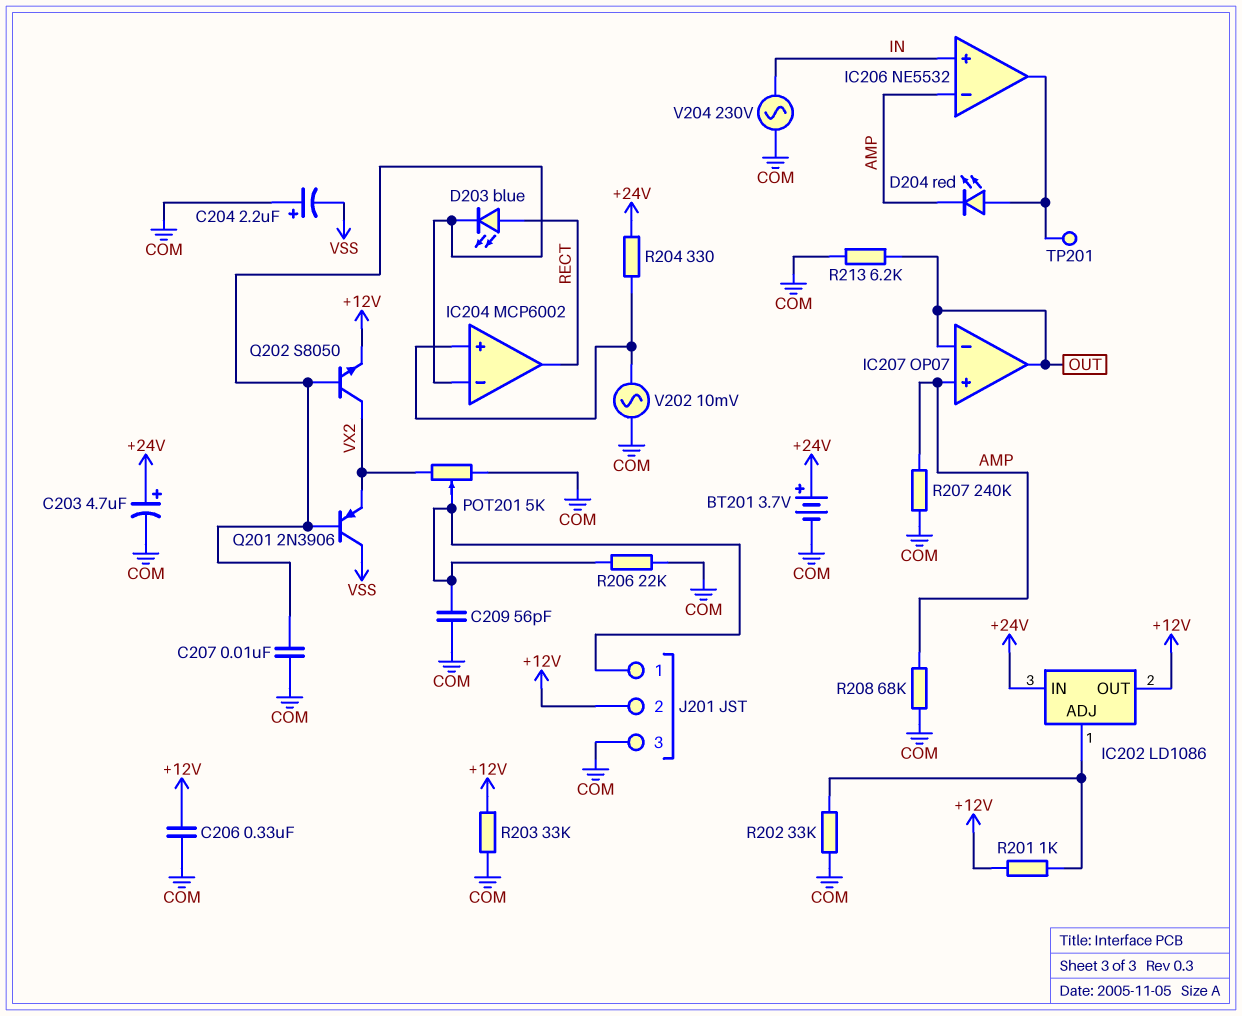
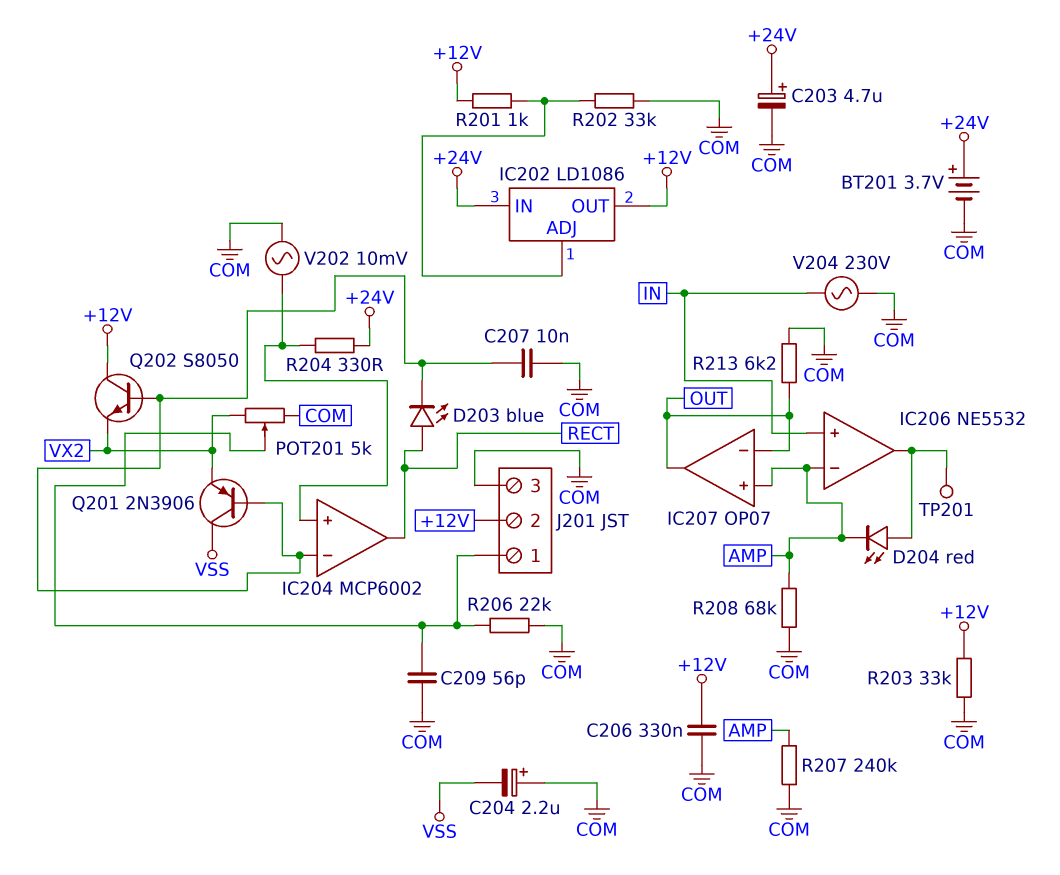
Q202: NPN S8050 (B IC204/in-, C VX2, E +12V) -> NPN S8050 (B IC204/in-, C +12V, E VX2)

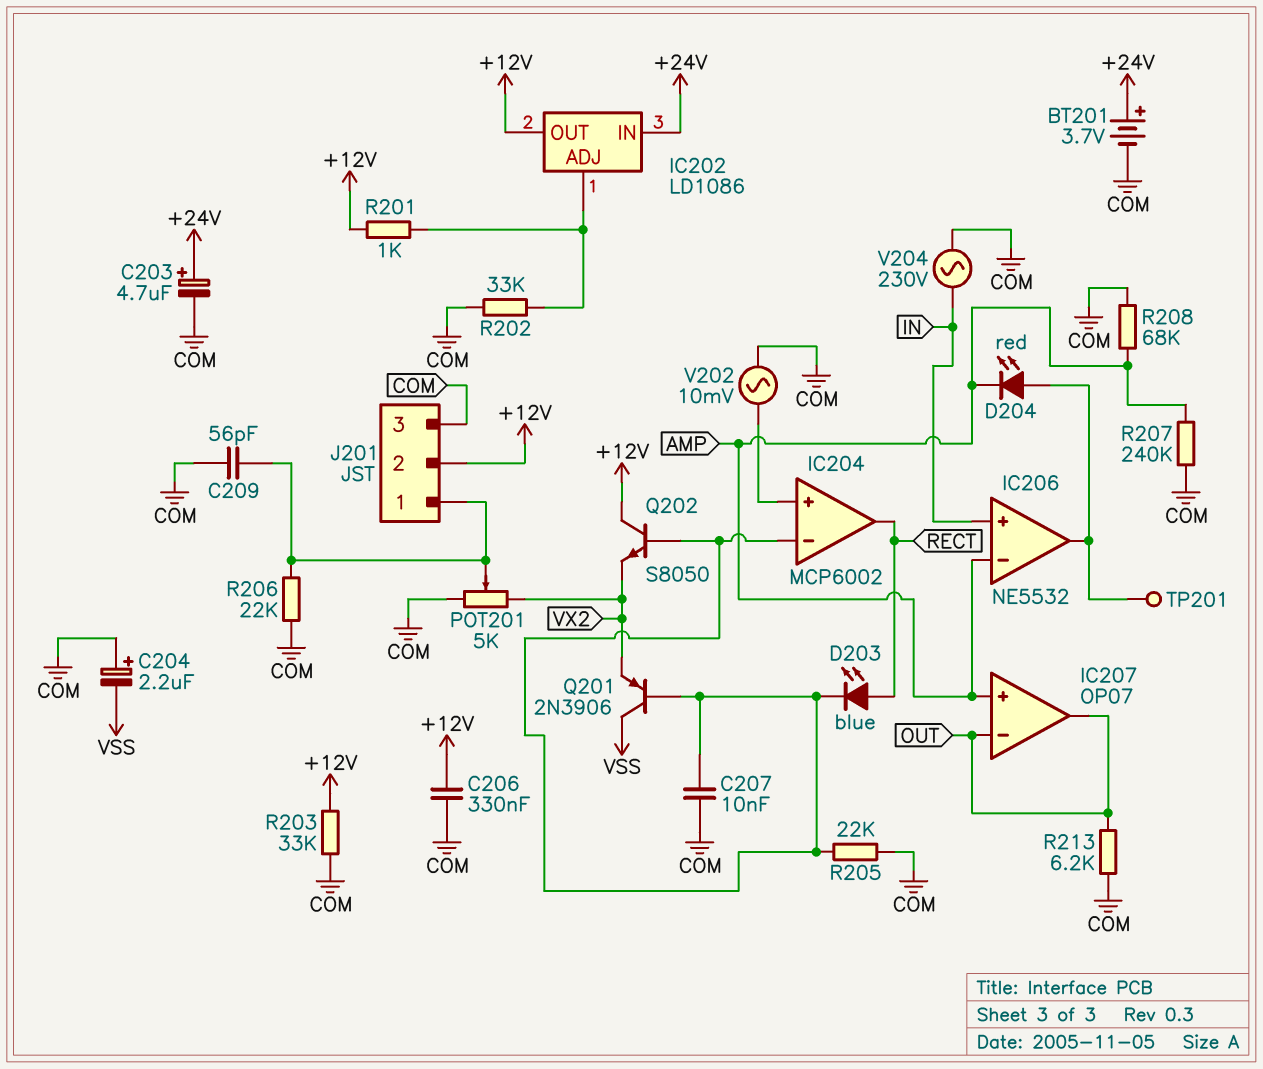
R204: 330 (+24V, IC204/in+) -> none
R205: none -> 22k (COM, IC204/in-)

